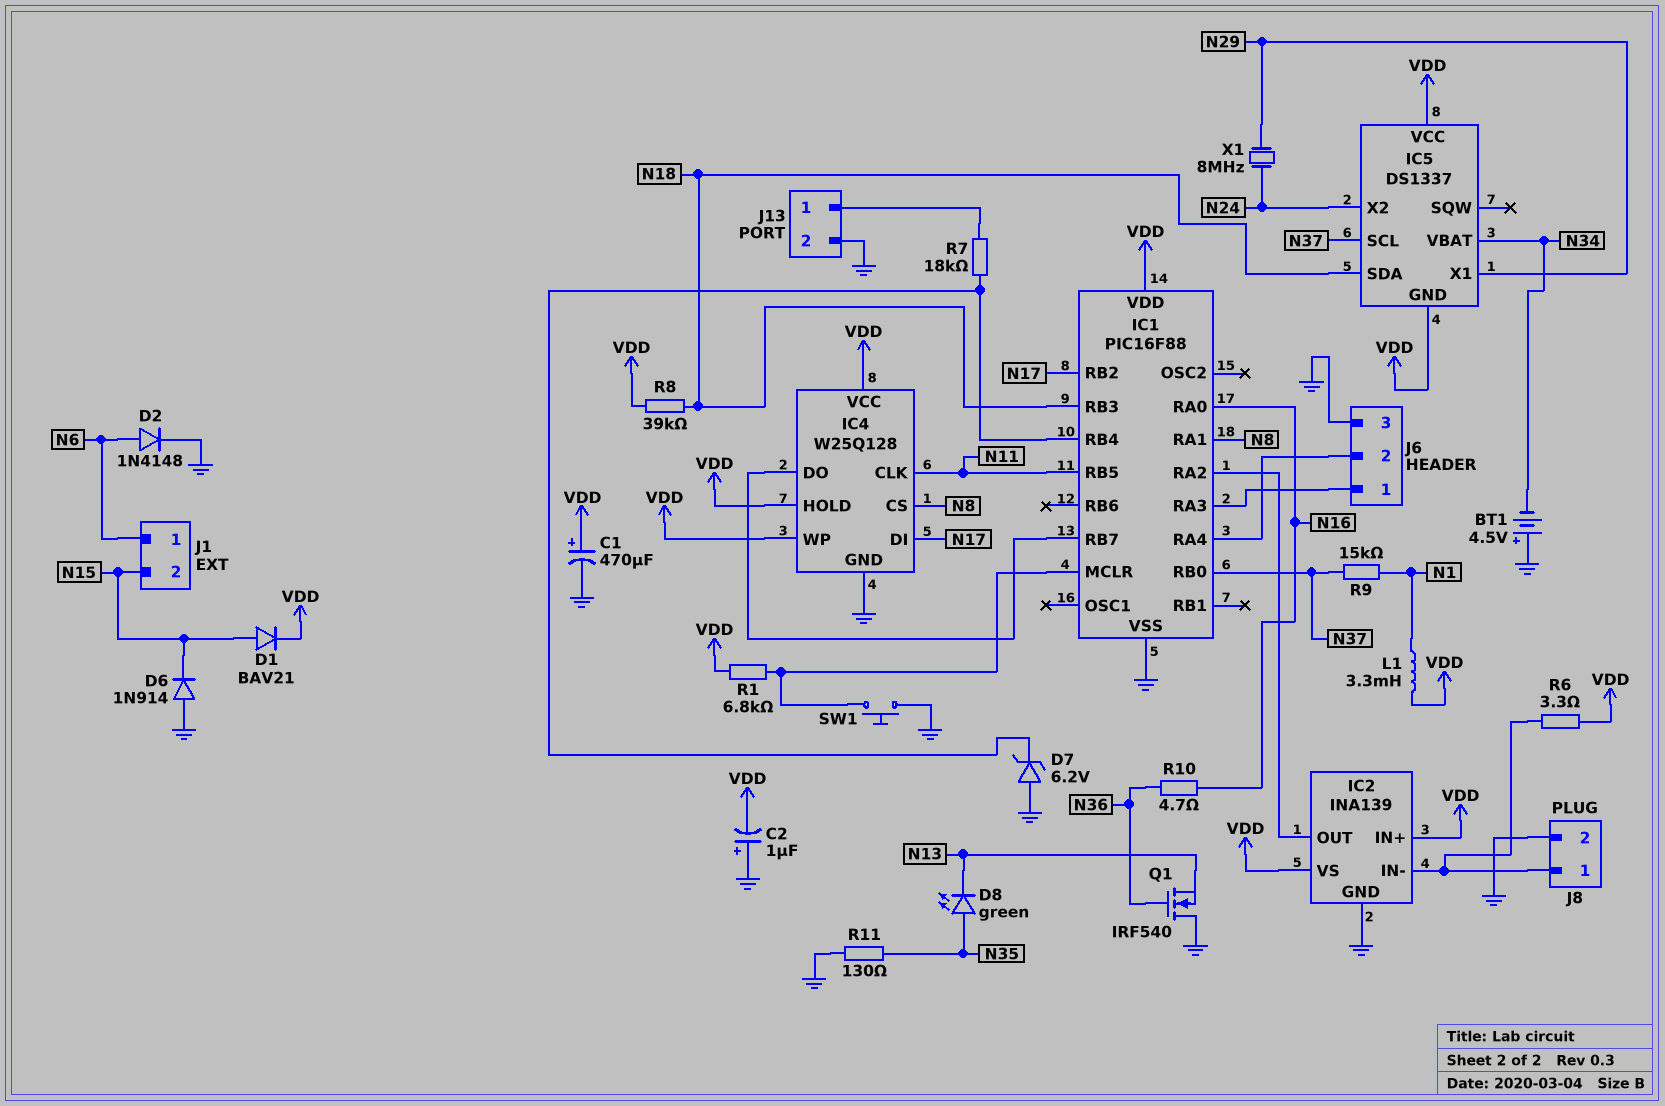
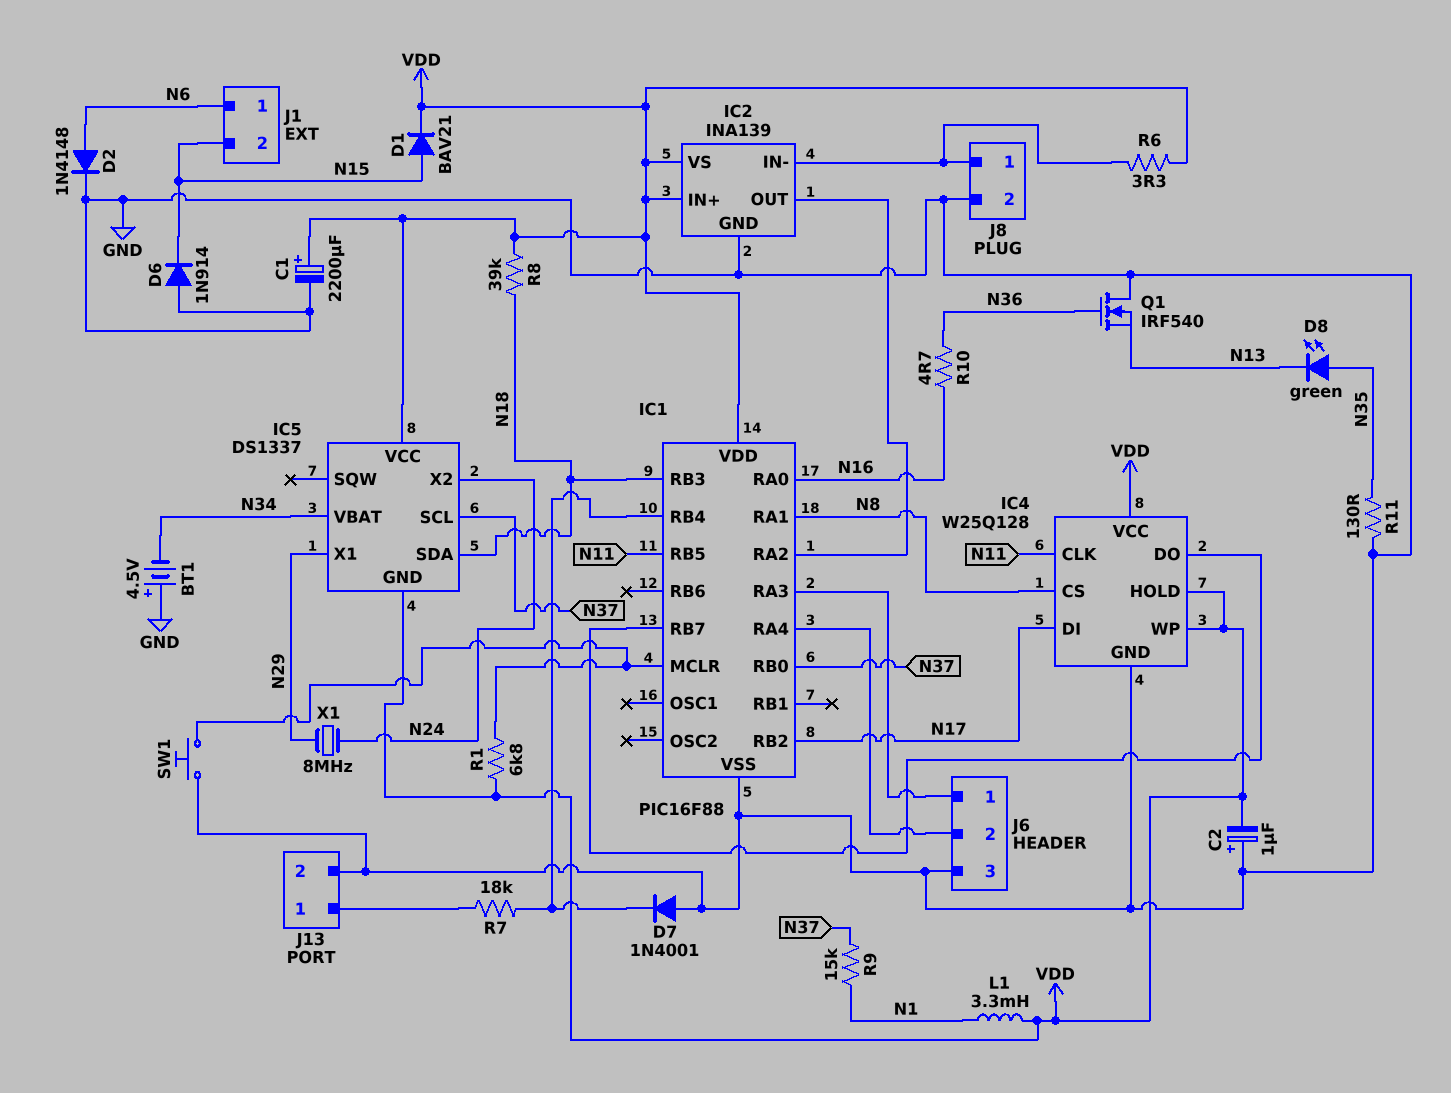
C1: 470uF (plus VDD, minus GND) -> 2200uF (plus VDD, minus GND)
D7: zener 6.2V (A GND, K IC1/RB4) -> diode 1N4001 (A GND, K IC1/RB4)

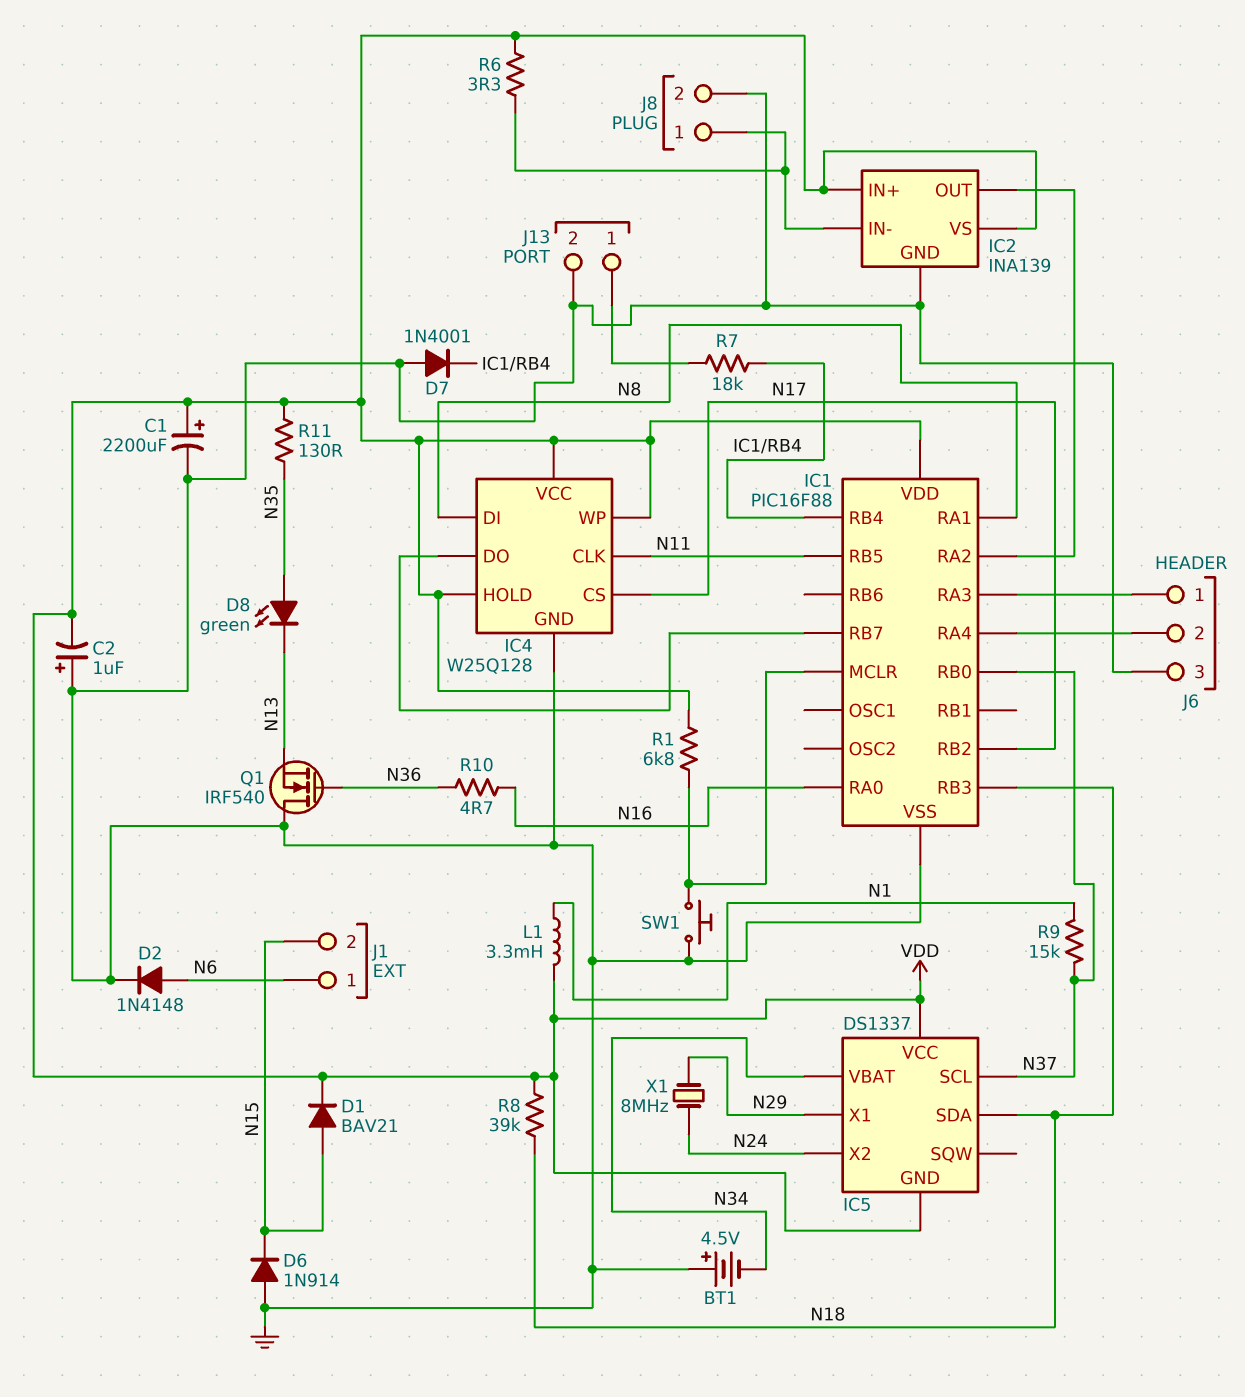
IC4 pin CS: N8 -> N17
IC4 pin DI: N17 -> N8
R11: 130 (GND, N35) -> 130 (N35, VDD)

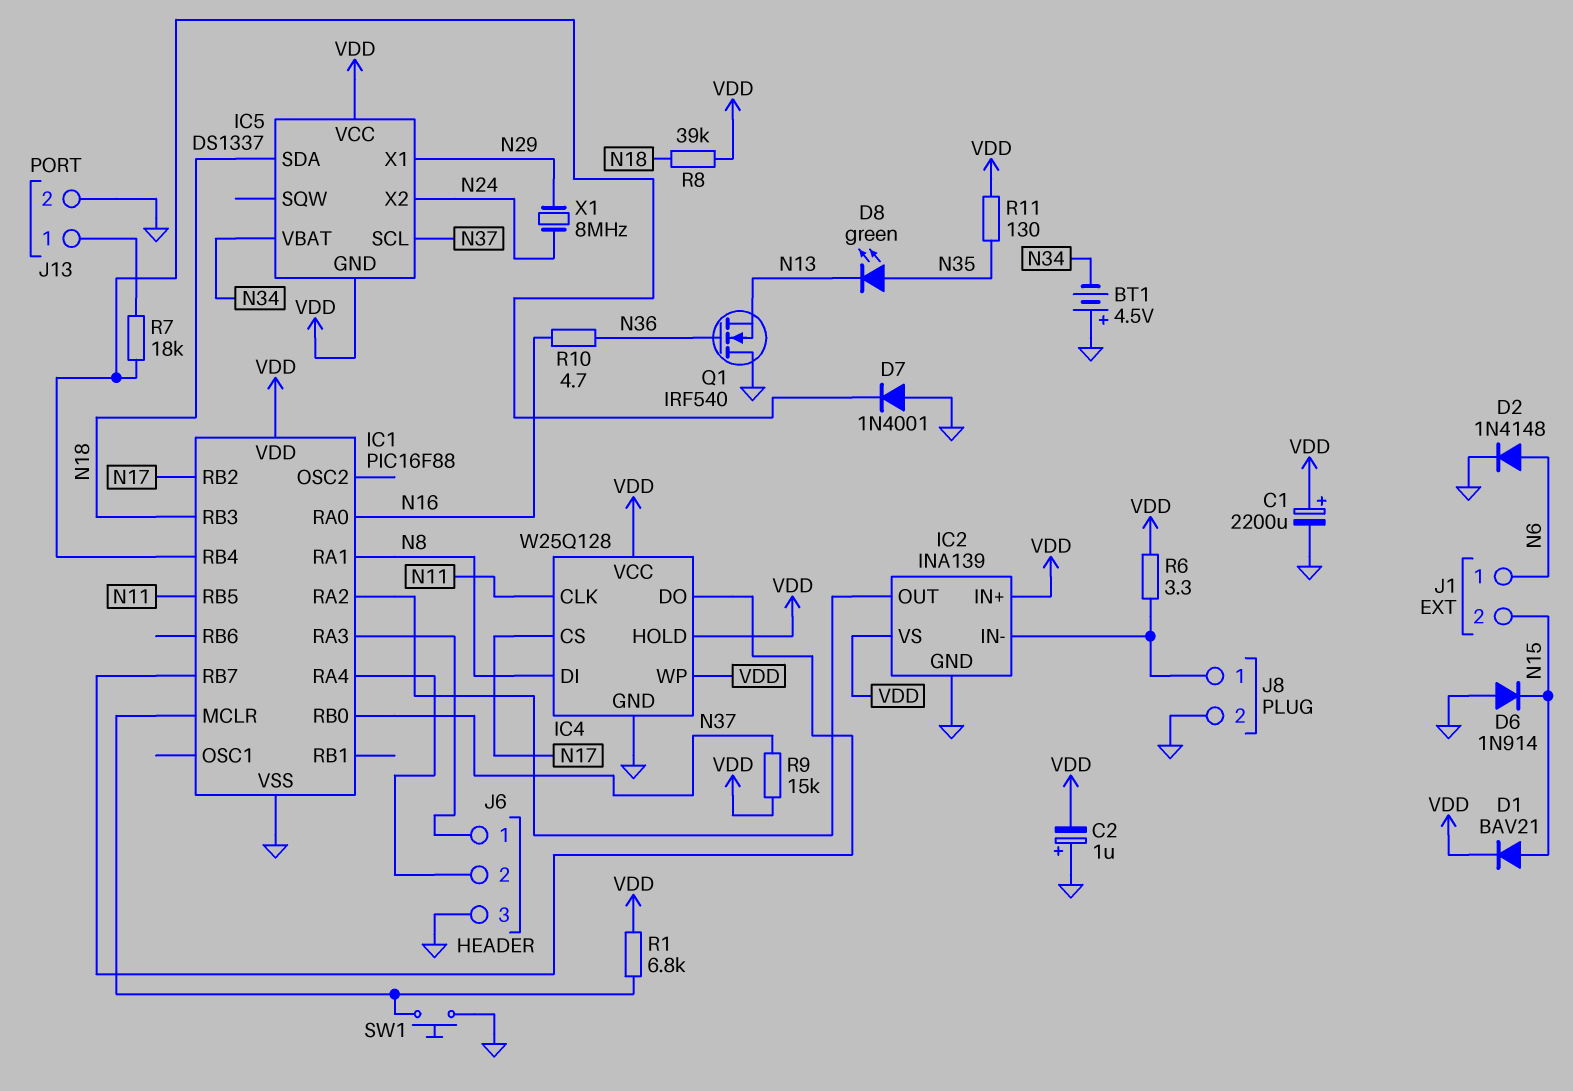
L1: 3.3mH (N1, VDD) -> none
R9: 15k (N1, N37) -> 15k (N37, VDD)

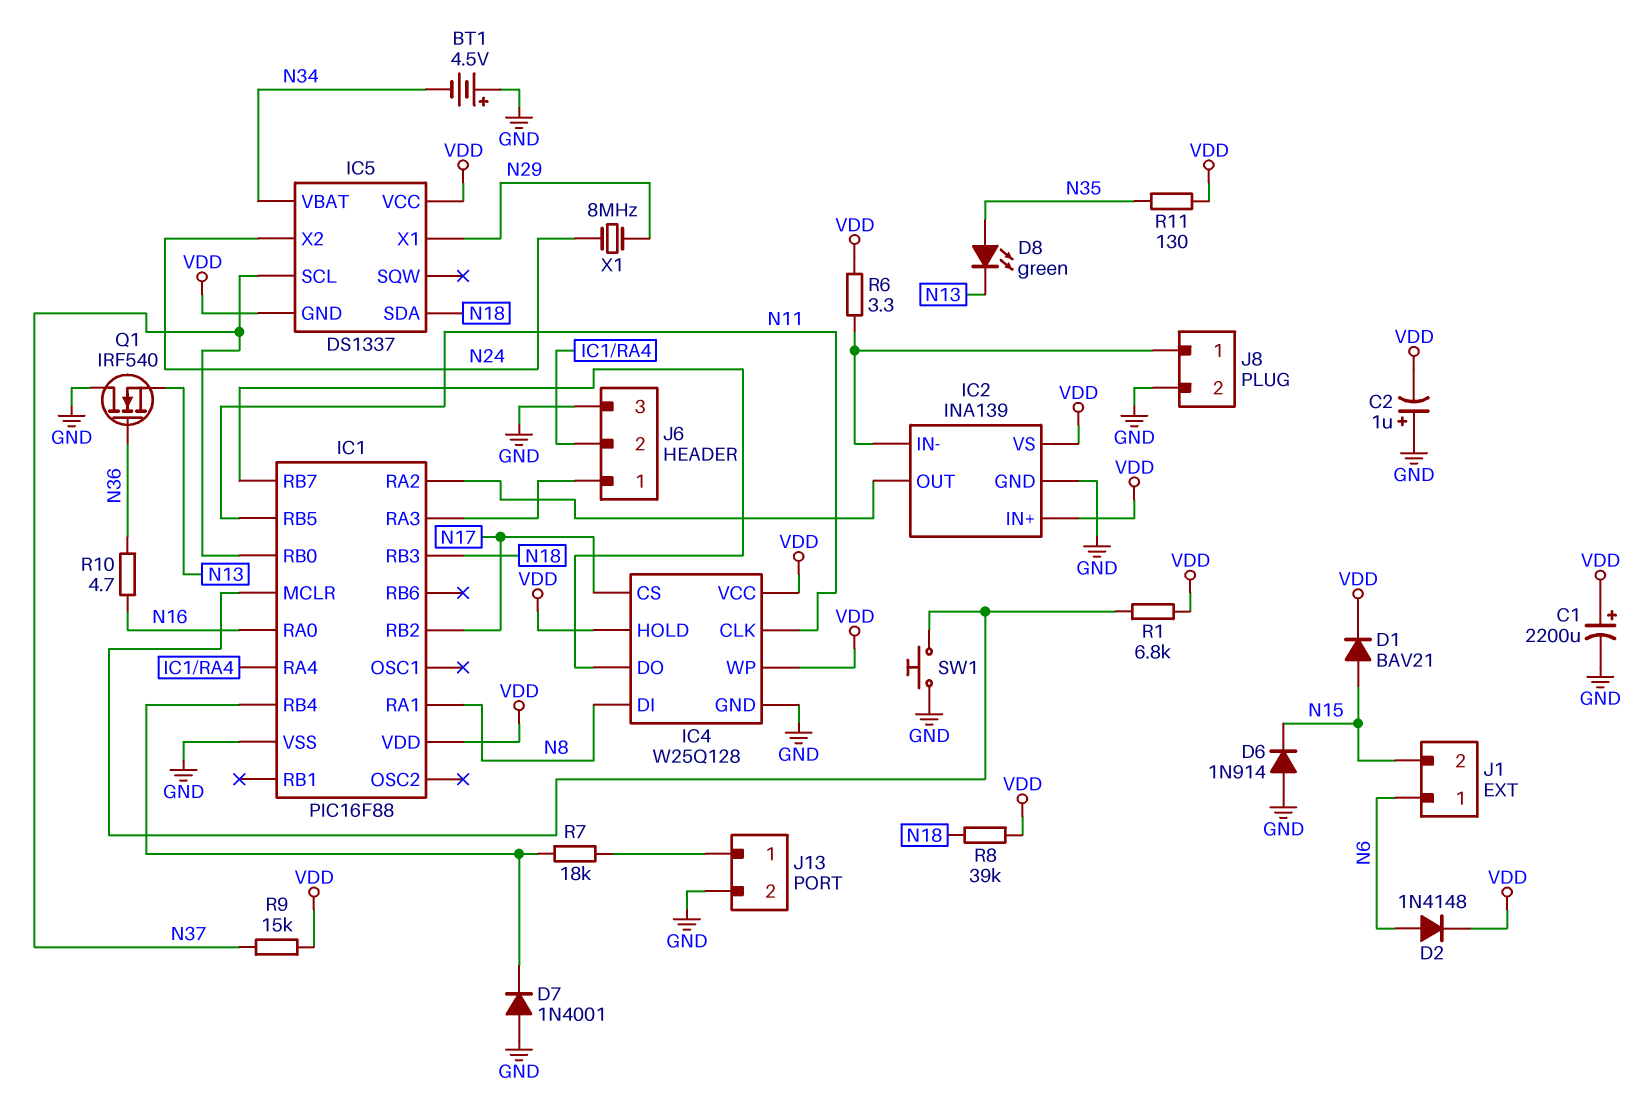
D2: diode 1N4148 (A N6, K GND) -> diode 1N4148 (A N6, K VDD)

